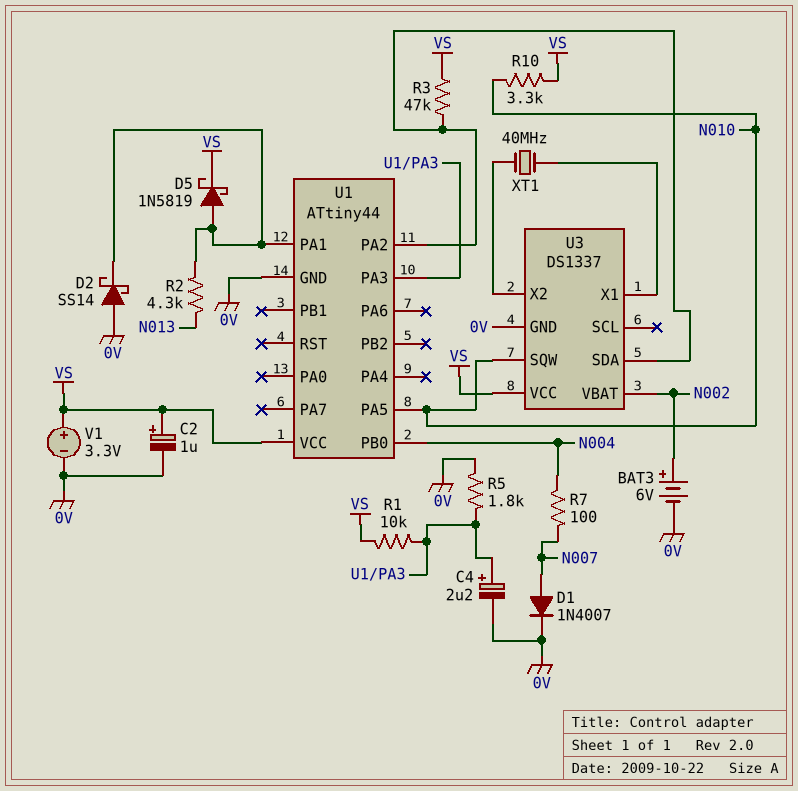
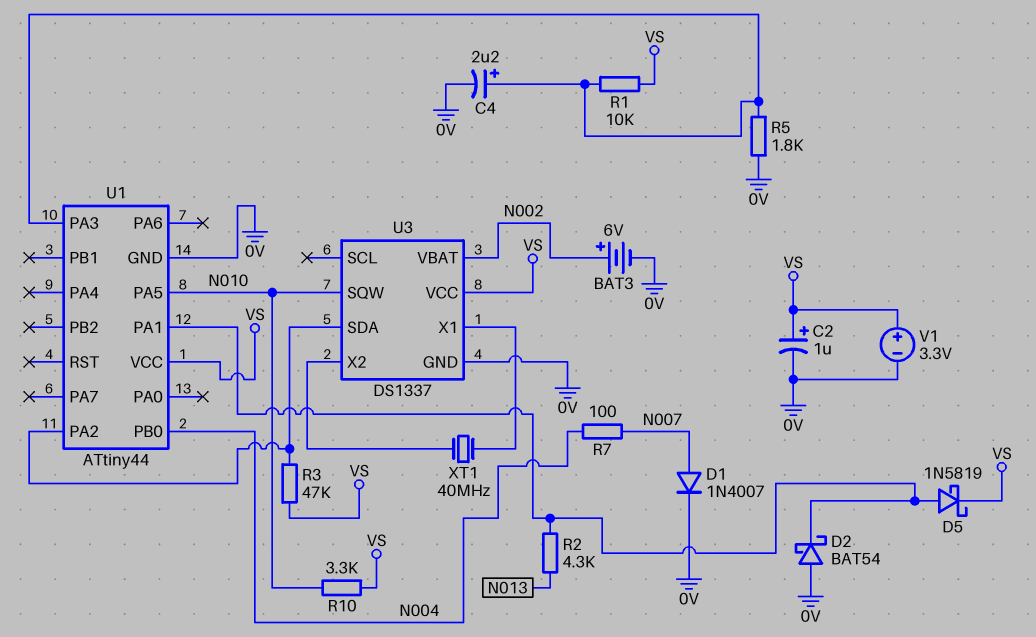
D2: schottky SS14 (A 0V, K U1/PA1) -> schottky BAT54 (A 0V, K U1/PA1)

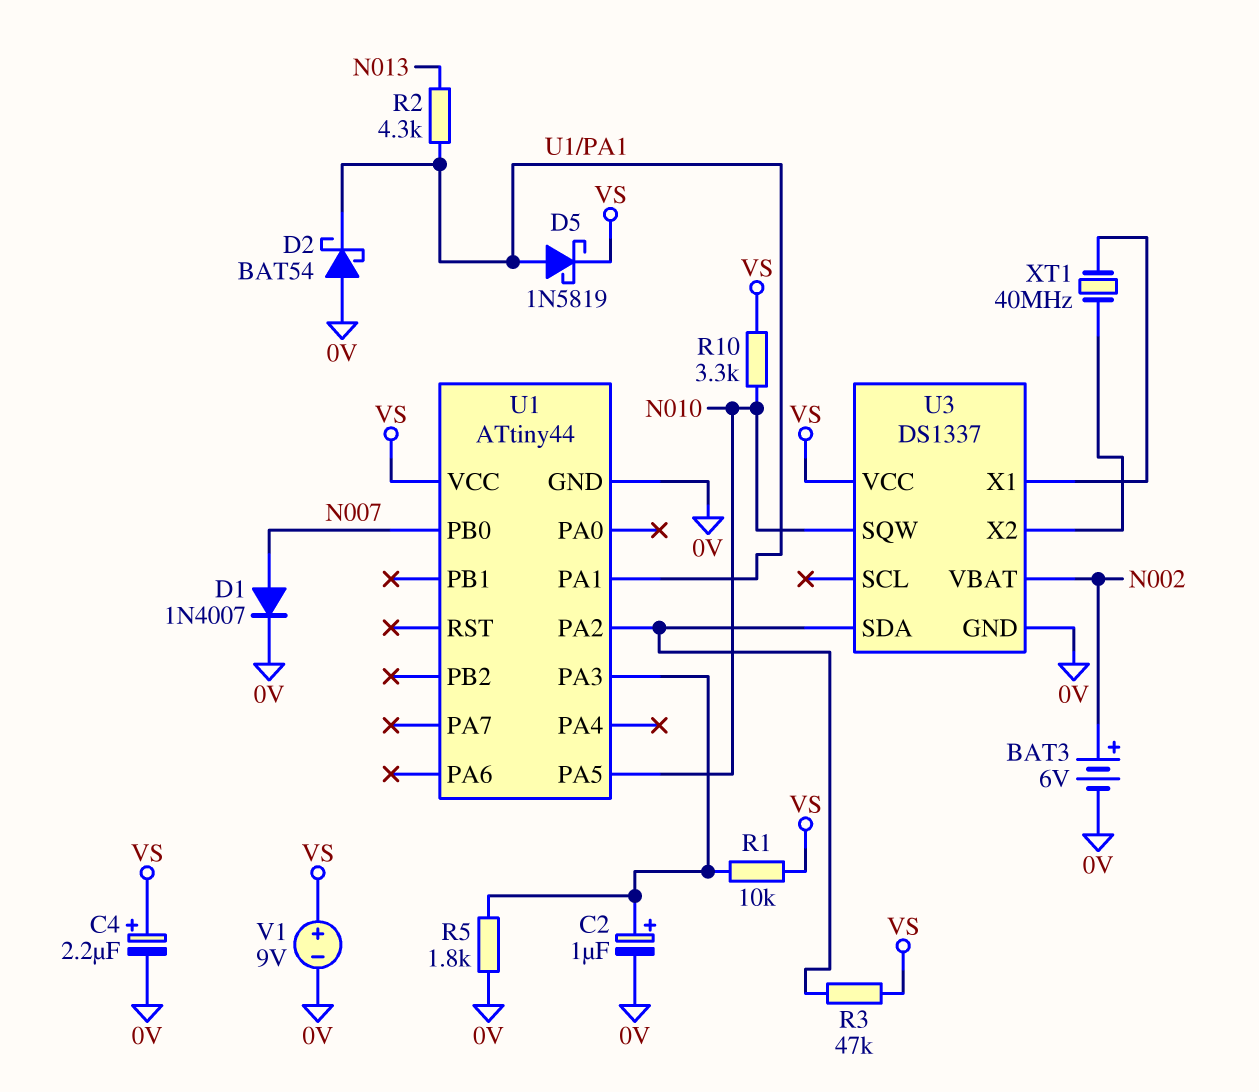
C2: 1uF (plus VS, minus 0V) -> 1uF (plus U1/PA3, minus 0V)
C4: 2.2uF (plus U1/PA3, minus 0V) -> 2.2uF (plus VS, minus 0V)
R7: 100 (N004, N007) -> none
U1 pin PB0: N004 -> N007
V1: 3.3V (plus VS, minus 0V) -> 9V (plus VS, minus 0V)

